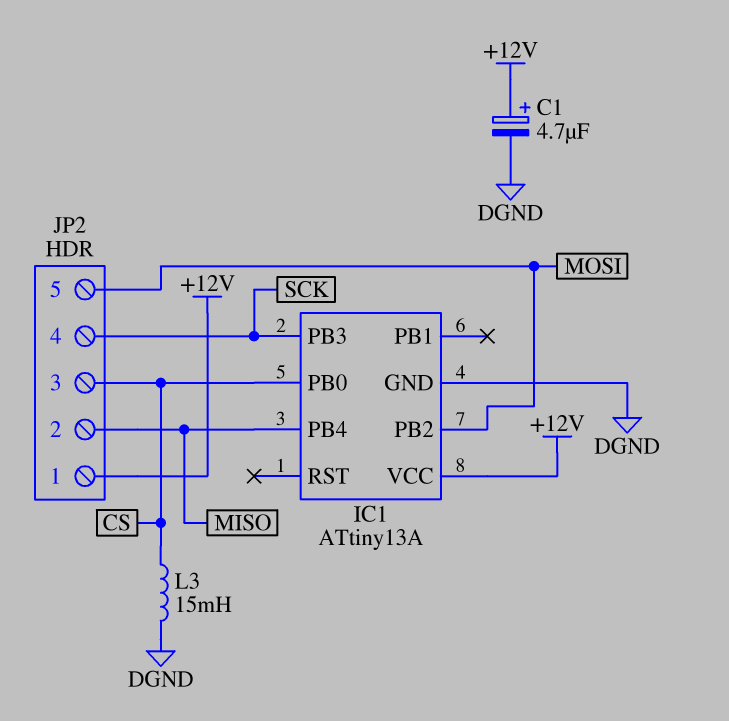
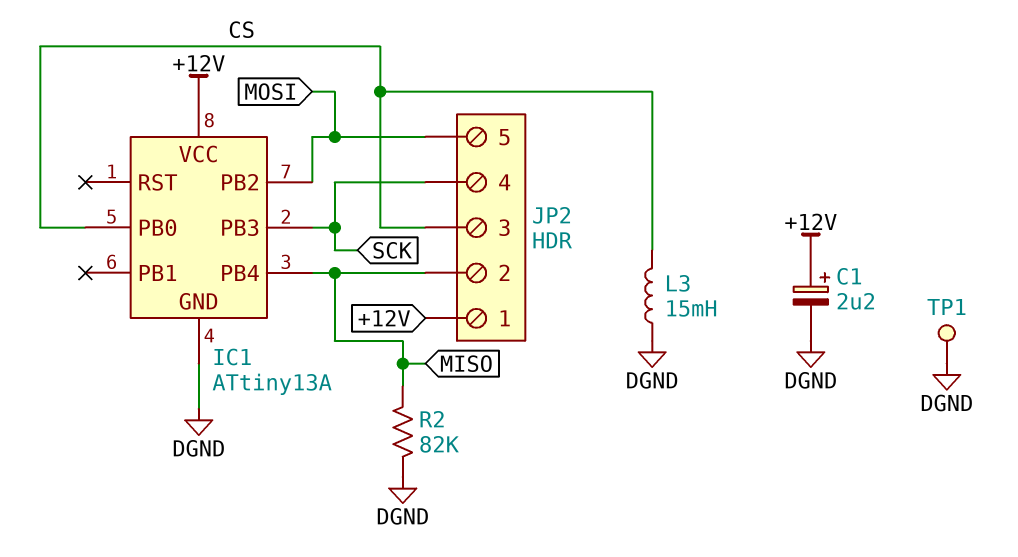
C1: 4.7uF (plus +12V, minus DGND) -> 2.2uF (plus +12V, minus DGND)
R2: none -> 82k (DGND, MISO)
TP1: none -> test point (DGND)

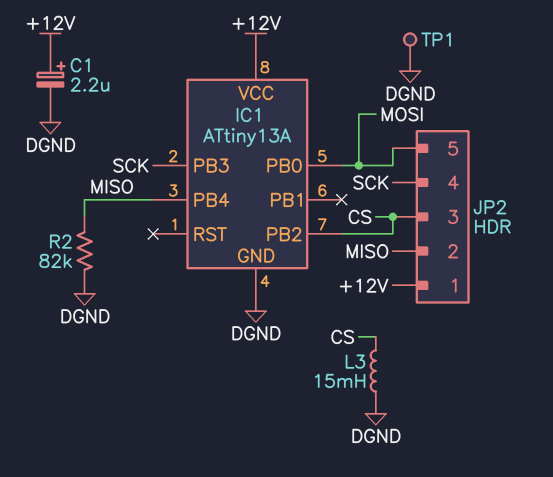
IC1 pin PB0: CS -> MOSI
IC1 pin PB2: MOSI -> CS

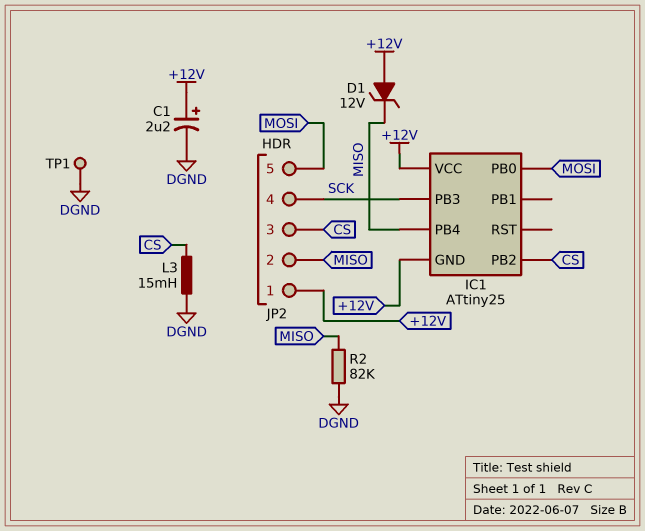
D1: none -> zener 12V (A +12V, K MISO)
IC1: ATtiny13A -> ATtiny25
IC1 pin GND: DGND -> +12V

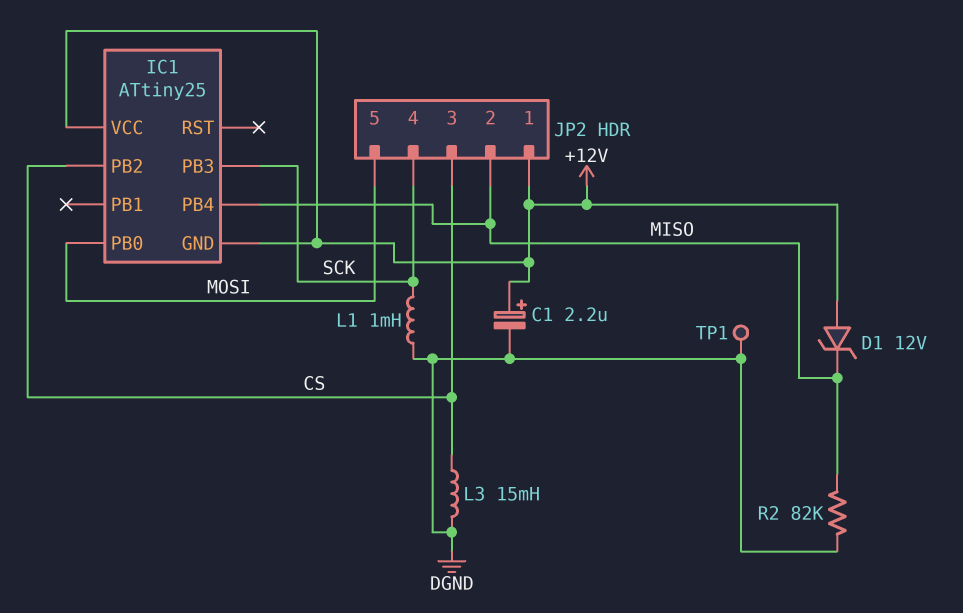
L1: none -> 1mH (DGND, SCK)

